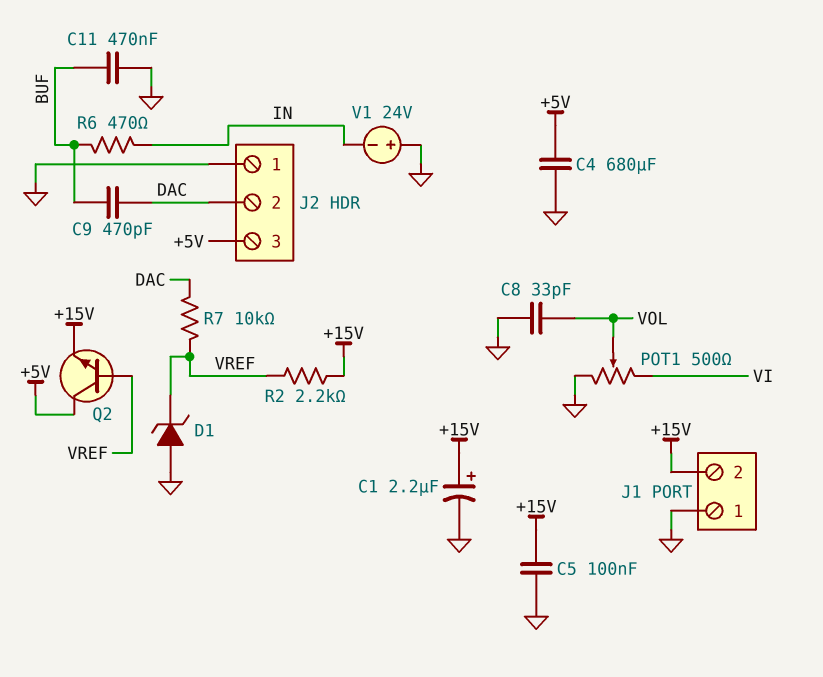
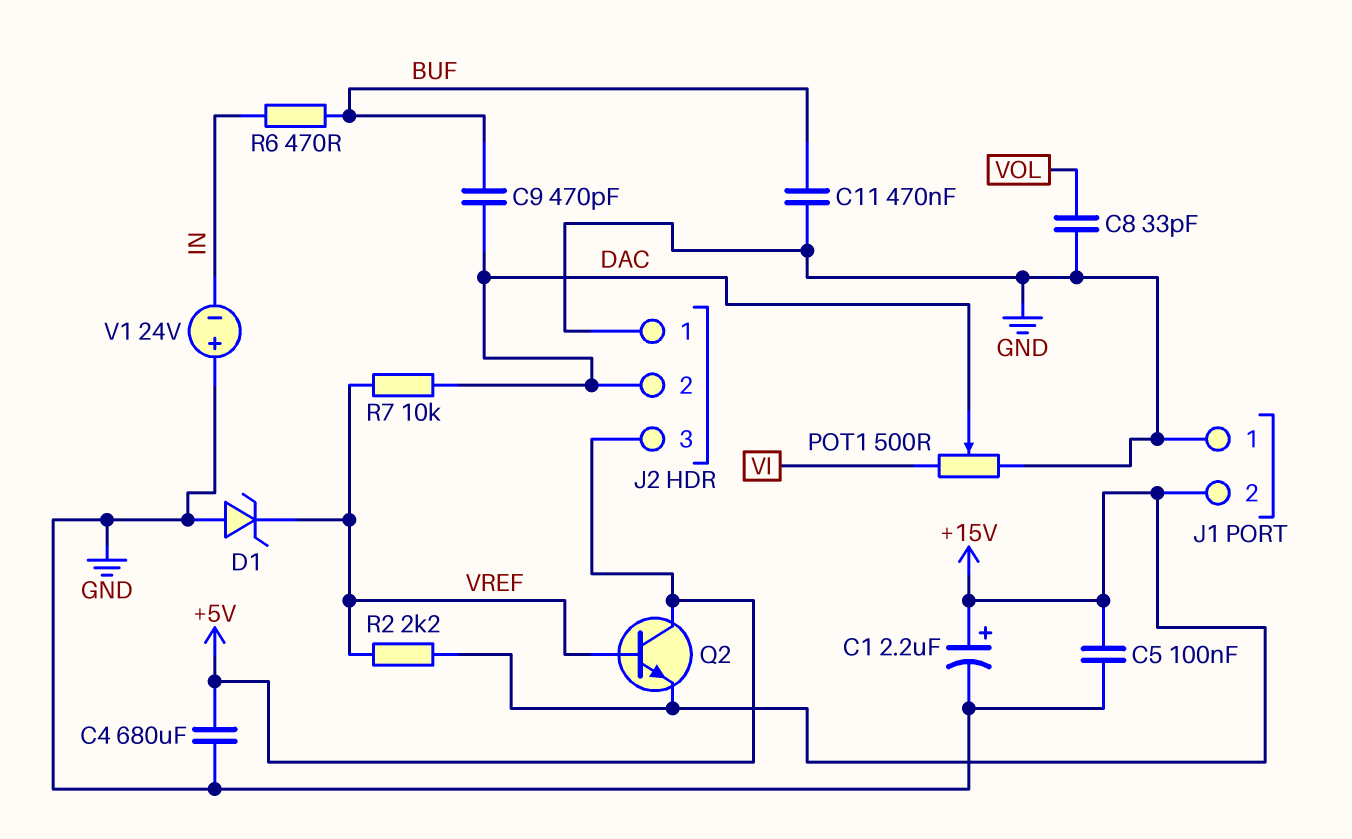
POT1: 500 (GND, VI, wiper VOL) -> 500 (GND, VI, wiper DAC)

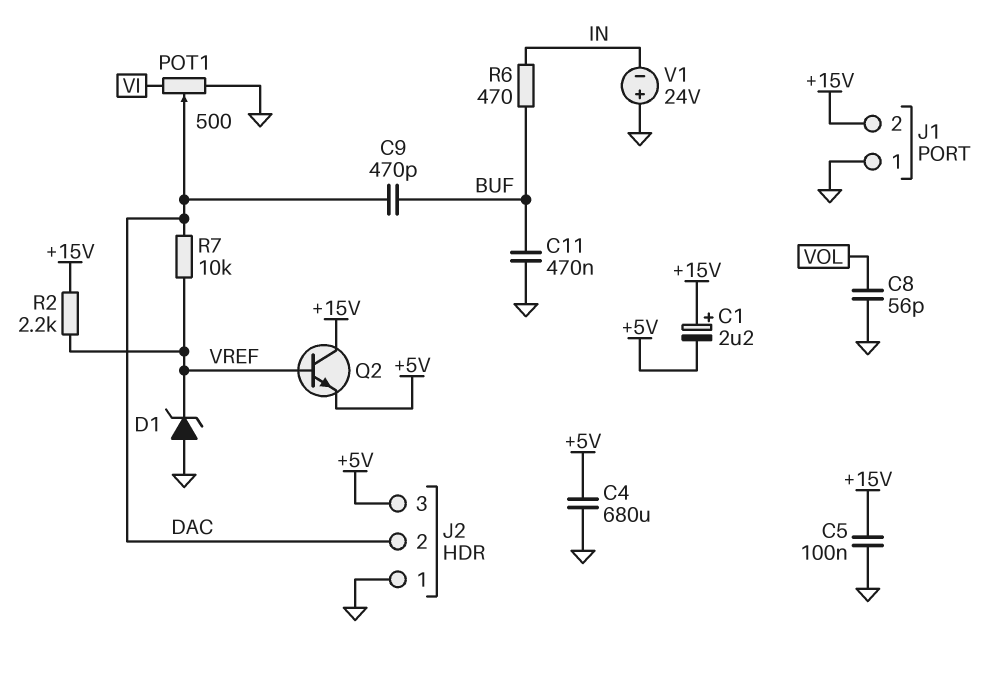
C1: 2.2uF (plus +15V, minus GND) -> 2.2uF (plus +15V, minus +5V)
C8: 33pF (GND, VOL) -> 56pF (GND, VOL)
Q2: NPN (B VREF, C +5V, E +15V) -> NPN (B VREF, C +15V, E +5V)

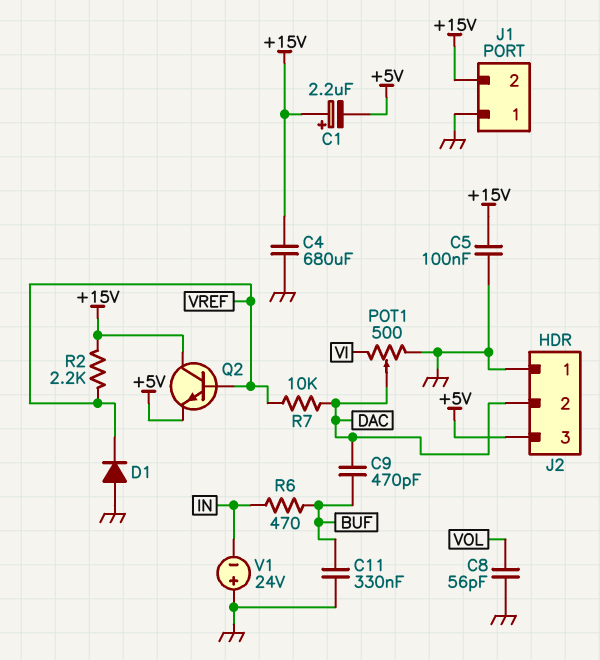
C4: 680uF (+5V, GND) -> 680uF (+15V, GND)
C11: 470nF (BUF, GND) -> 330nF (BUF, GND)
D1: zener (A GND, K VREF) -> diode (A GND, K VREF)

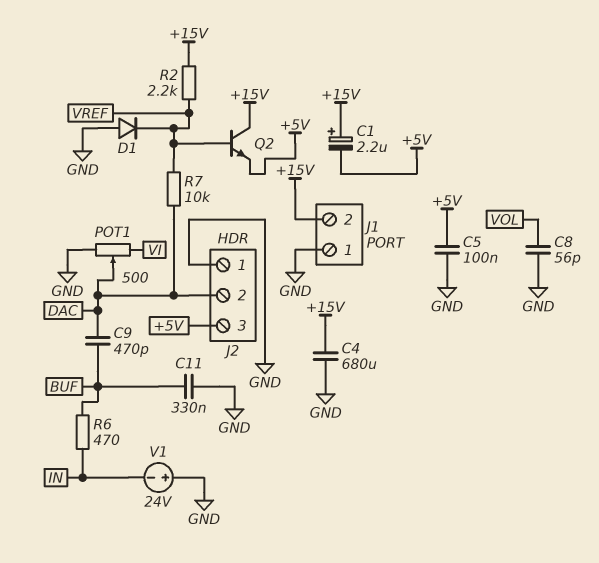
C5: 100nF (+15V, GND) -> 100nF (+5V, GND)

